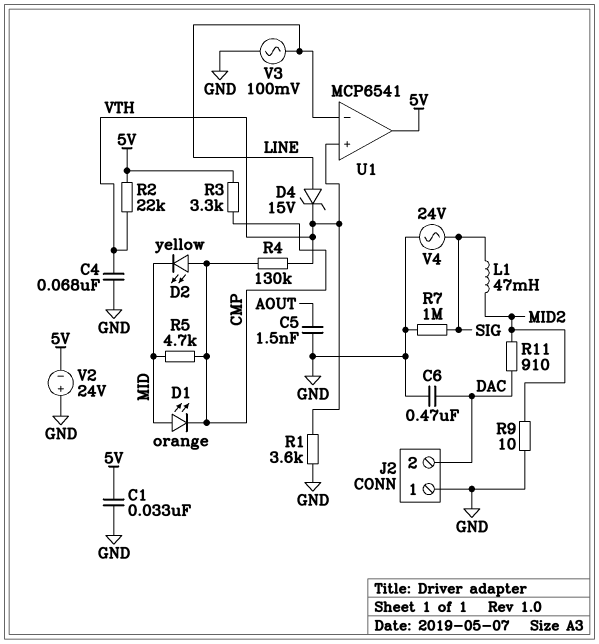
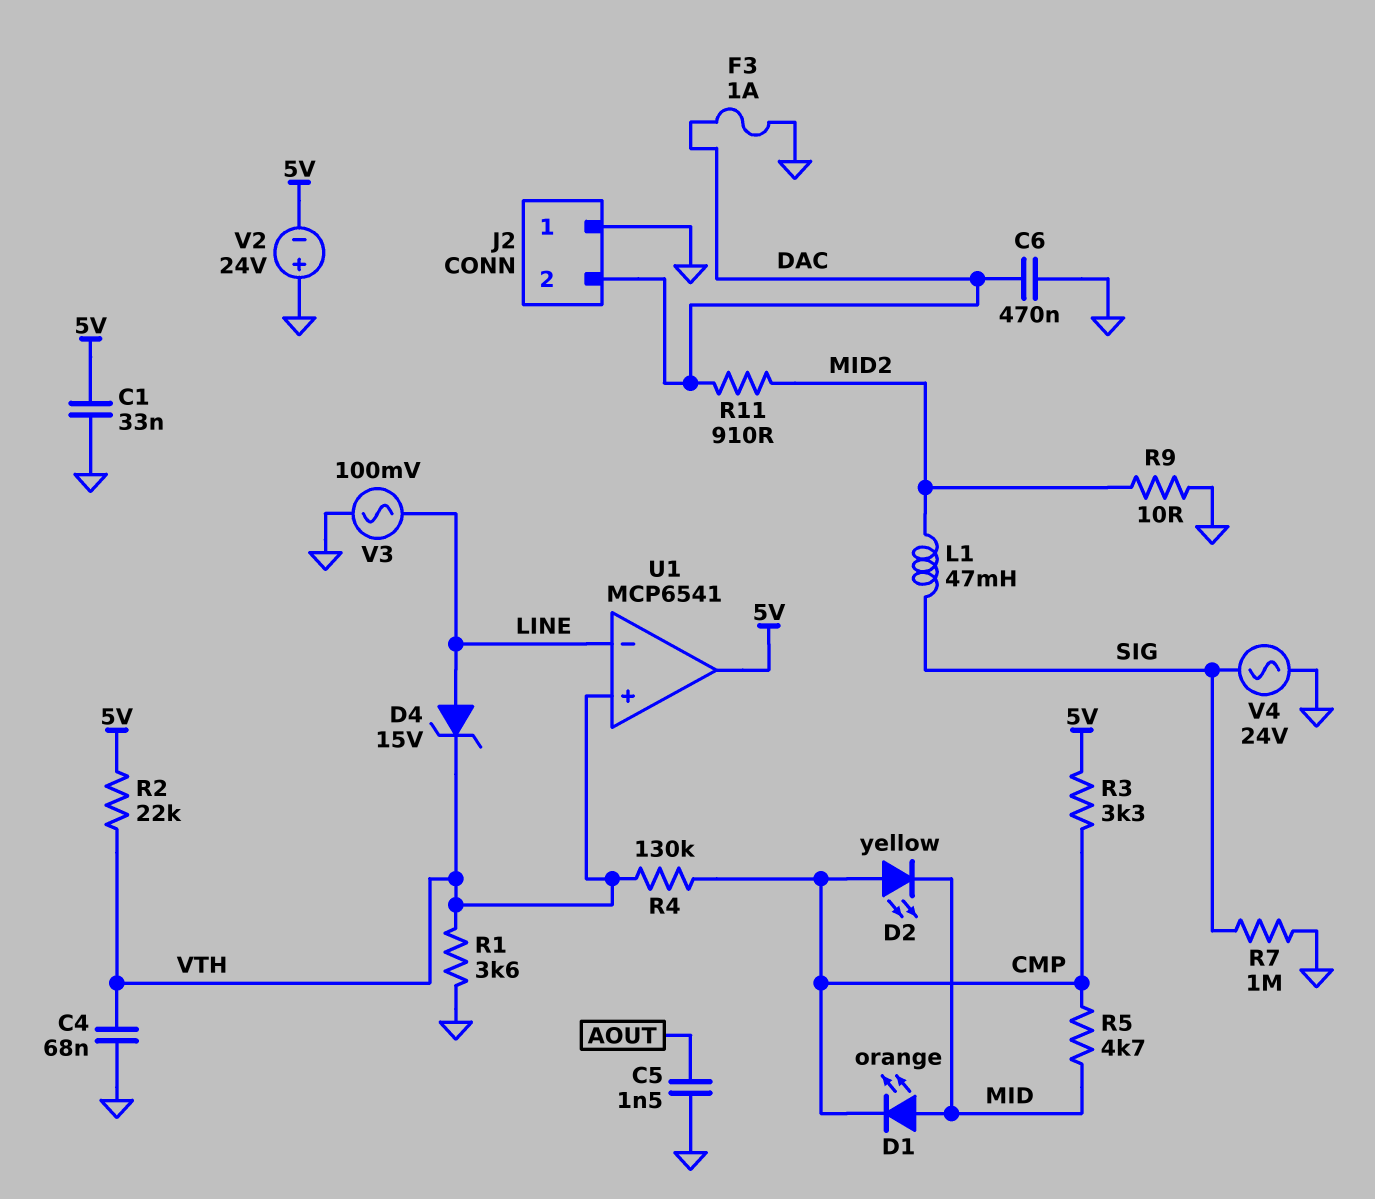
F3: none -> 1A (DAC, GND)

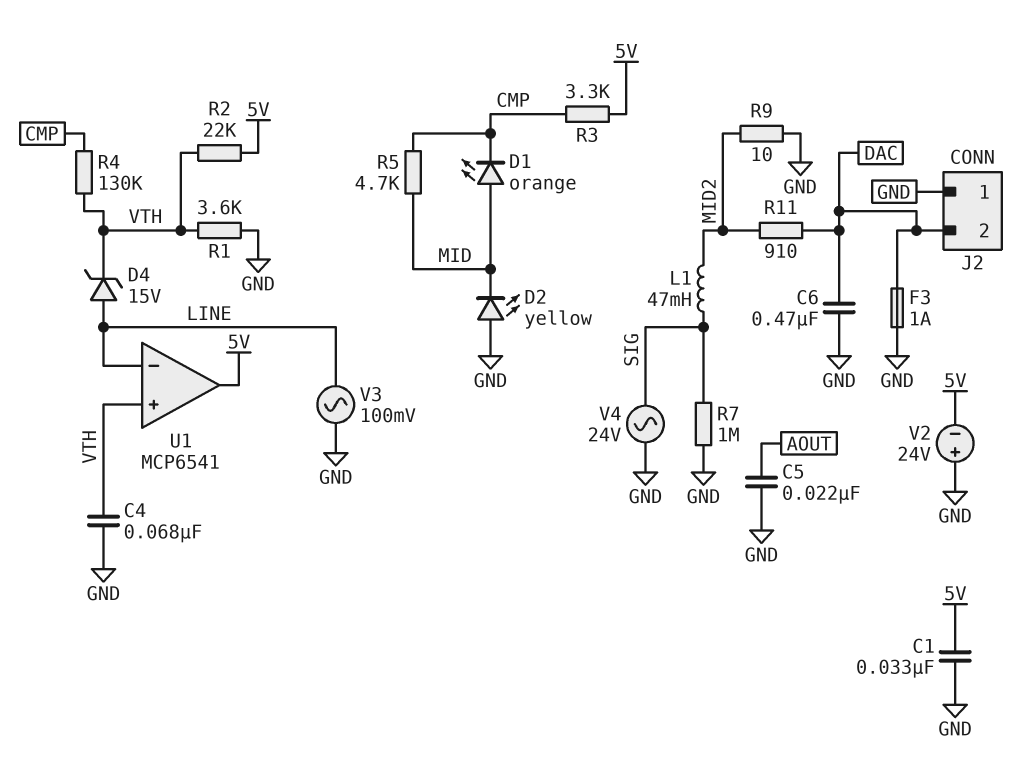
C5: 1.5nF (AOUT, GND) -> 22nF (AOUT, GND)
D2: LED yellow (A CMP, K MID) -> LED yellow (A GND, K MID)

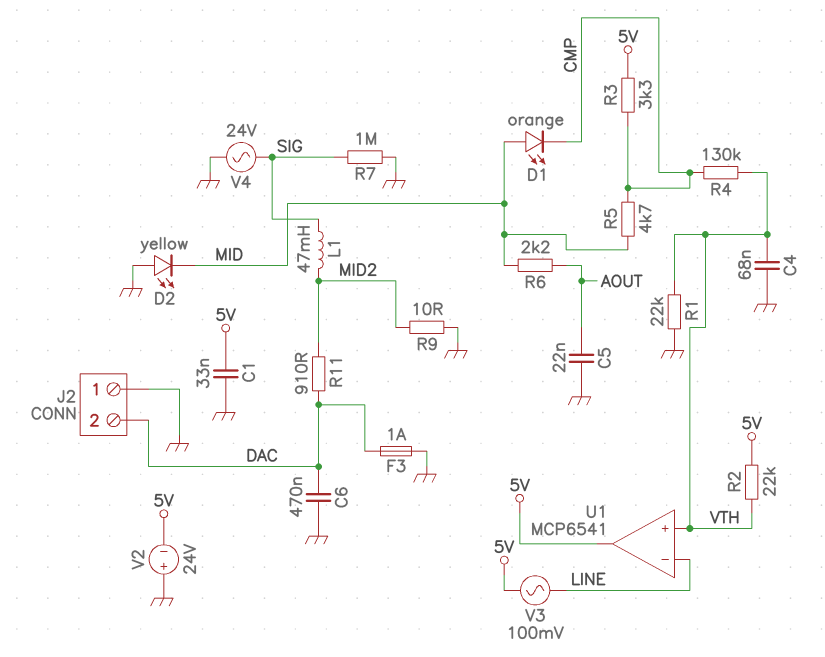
D4: zener 15V (A LINE, K VTH) -> none
R1: 3.6k (GND, VTH) -> 22k (GND, VTH)
R6: none -> 2.2k (AOUT, MID)
V3: AC 100mV (GND, LINE) -> AC 100mV (5V, LINE)

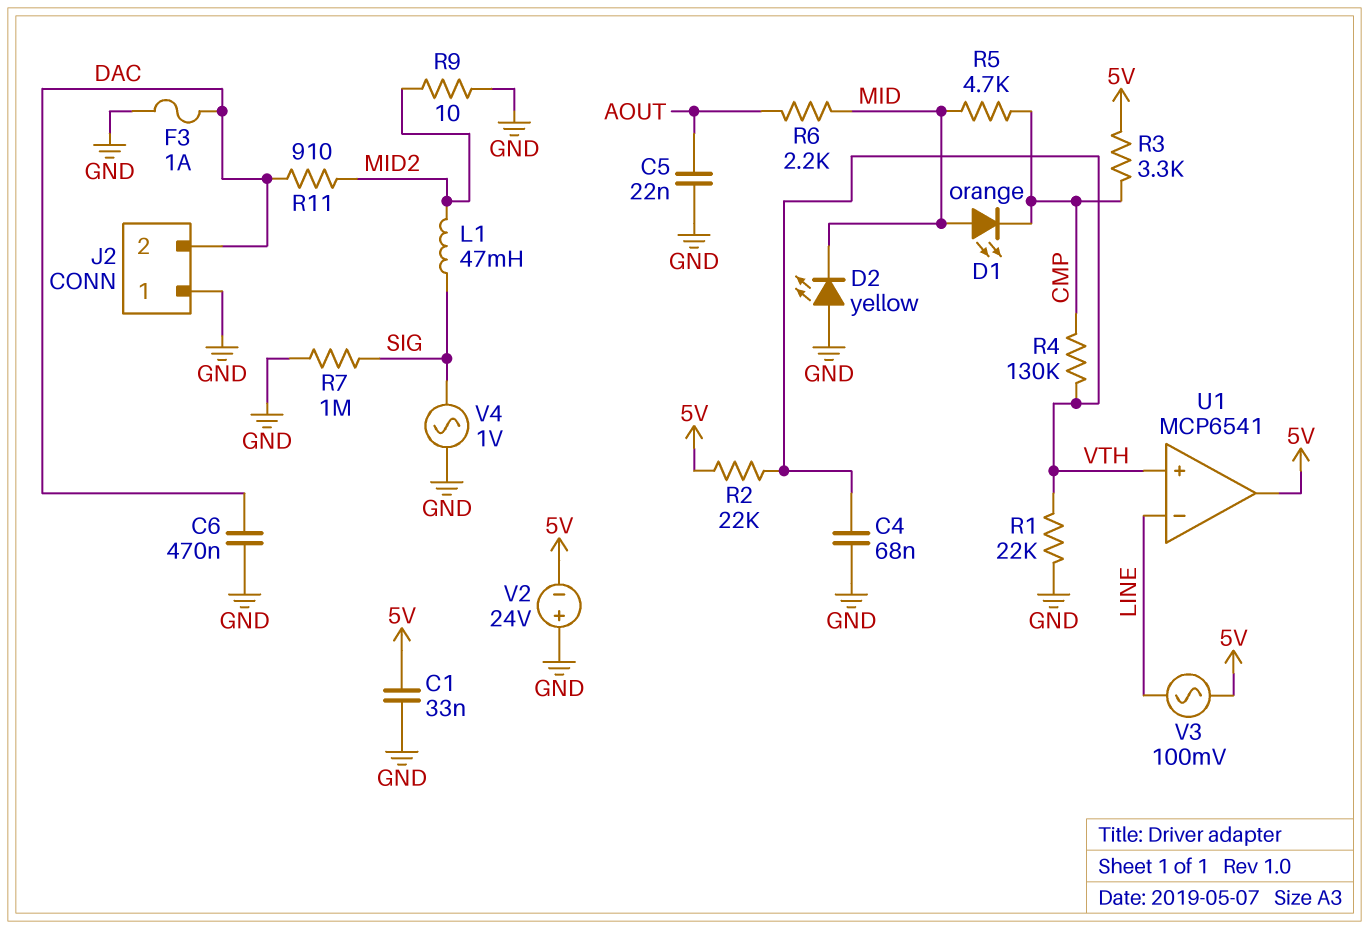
V4: AC 24V (GND, SIG) -> AC 1V (GND, SIG)

